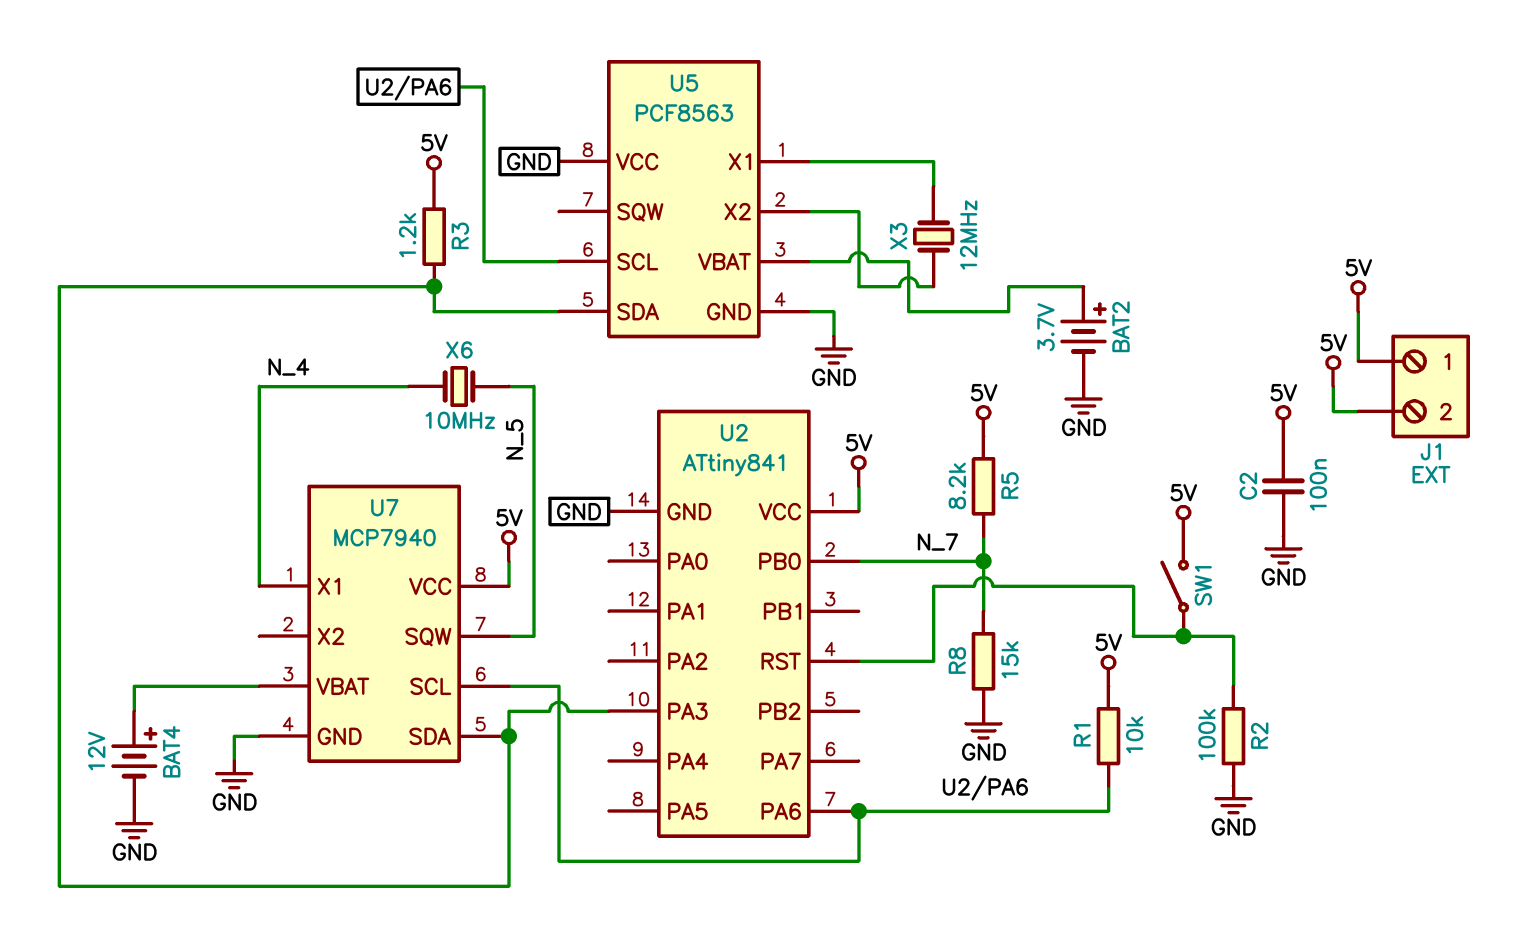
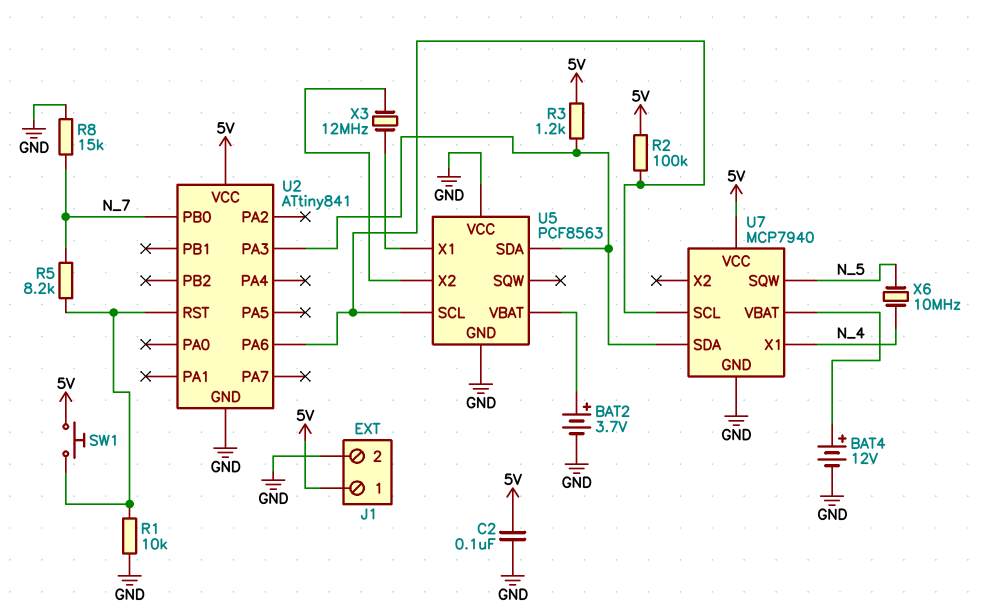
J1 pin 2: 5V -> GND
R1: 10k (5V, U2/PA6) -> 10k (GND, U2/RST)
R2: 100k (GND, U2/RST) -> 100k (5V, U2/PA6)
R5: 8.2k (5V, N_7) -> 8.2k (N_7, U2/RST)
SW1: switch (5V, U2/RST) -> button (5V, U2/RST)

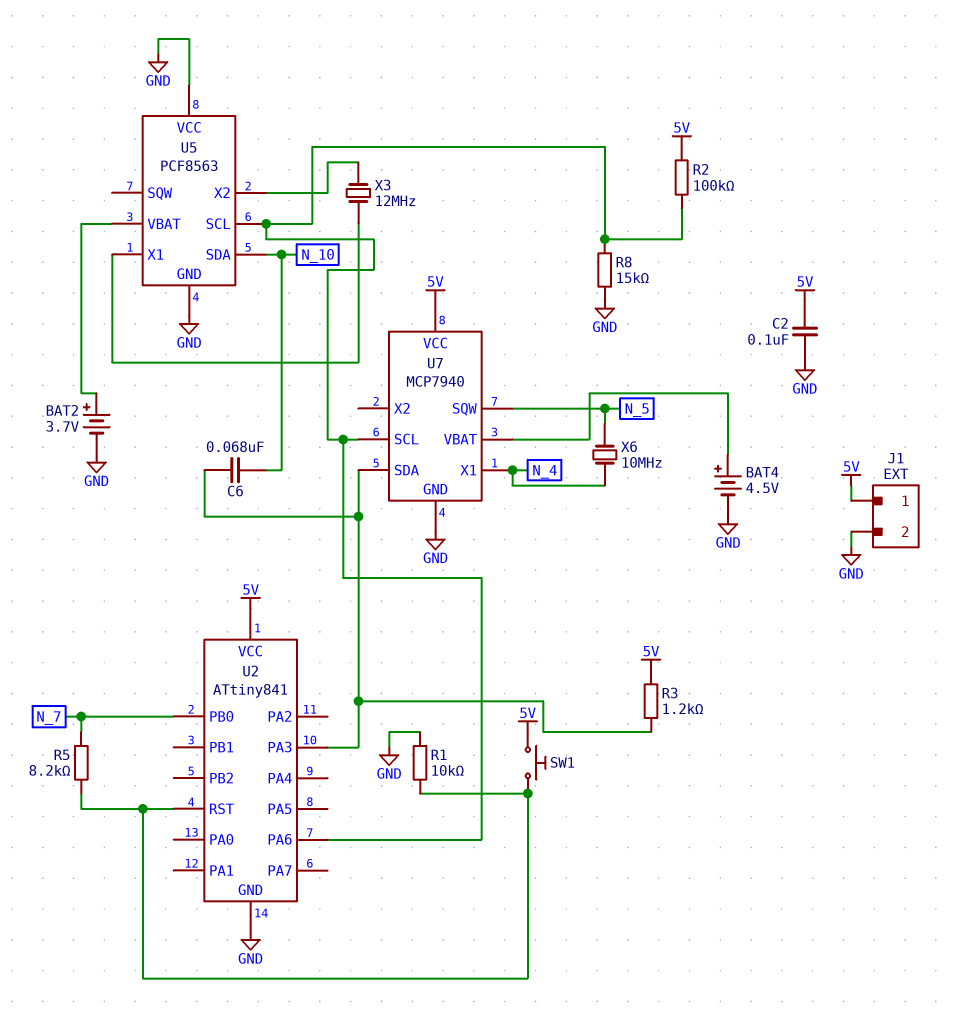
BAT4: 12V (plus U7/VBAT, minus GND) -> 4.5V (plus U7/VBAT, minus GND)
C6: none -> 68nF (N_10, U2/PA3)
R8: 15k (GND, N_7) -> 15k (GND, U2/PA6)
U5 pin SDA: U2/PA3 -> N_10

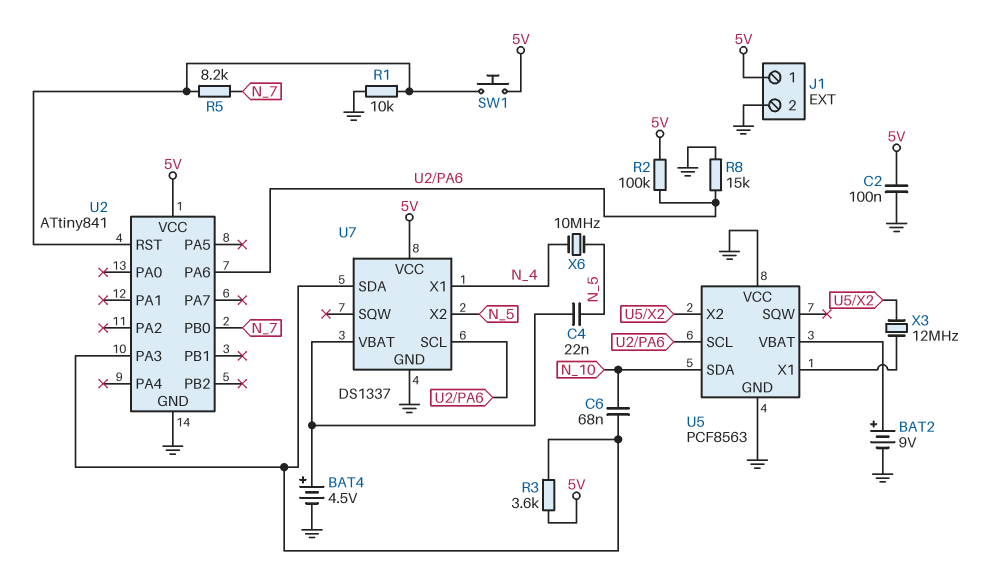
BAT2: 3.7V (plus U5/VBAT, minus GND) -> 9V (plus U5/VBAT, minus GND)
C4: none -> 22nF (N_5, U7/VBAT)
R3: 1.2k (5V, U2/PA3) -> 3.6k (5V, U2/PA3)
U7: MCP7940 -> DS1337
U7 pin SQW: N_5 -> none
U7 pin X2: none -> N_5

